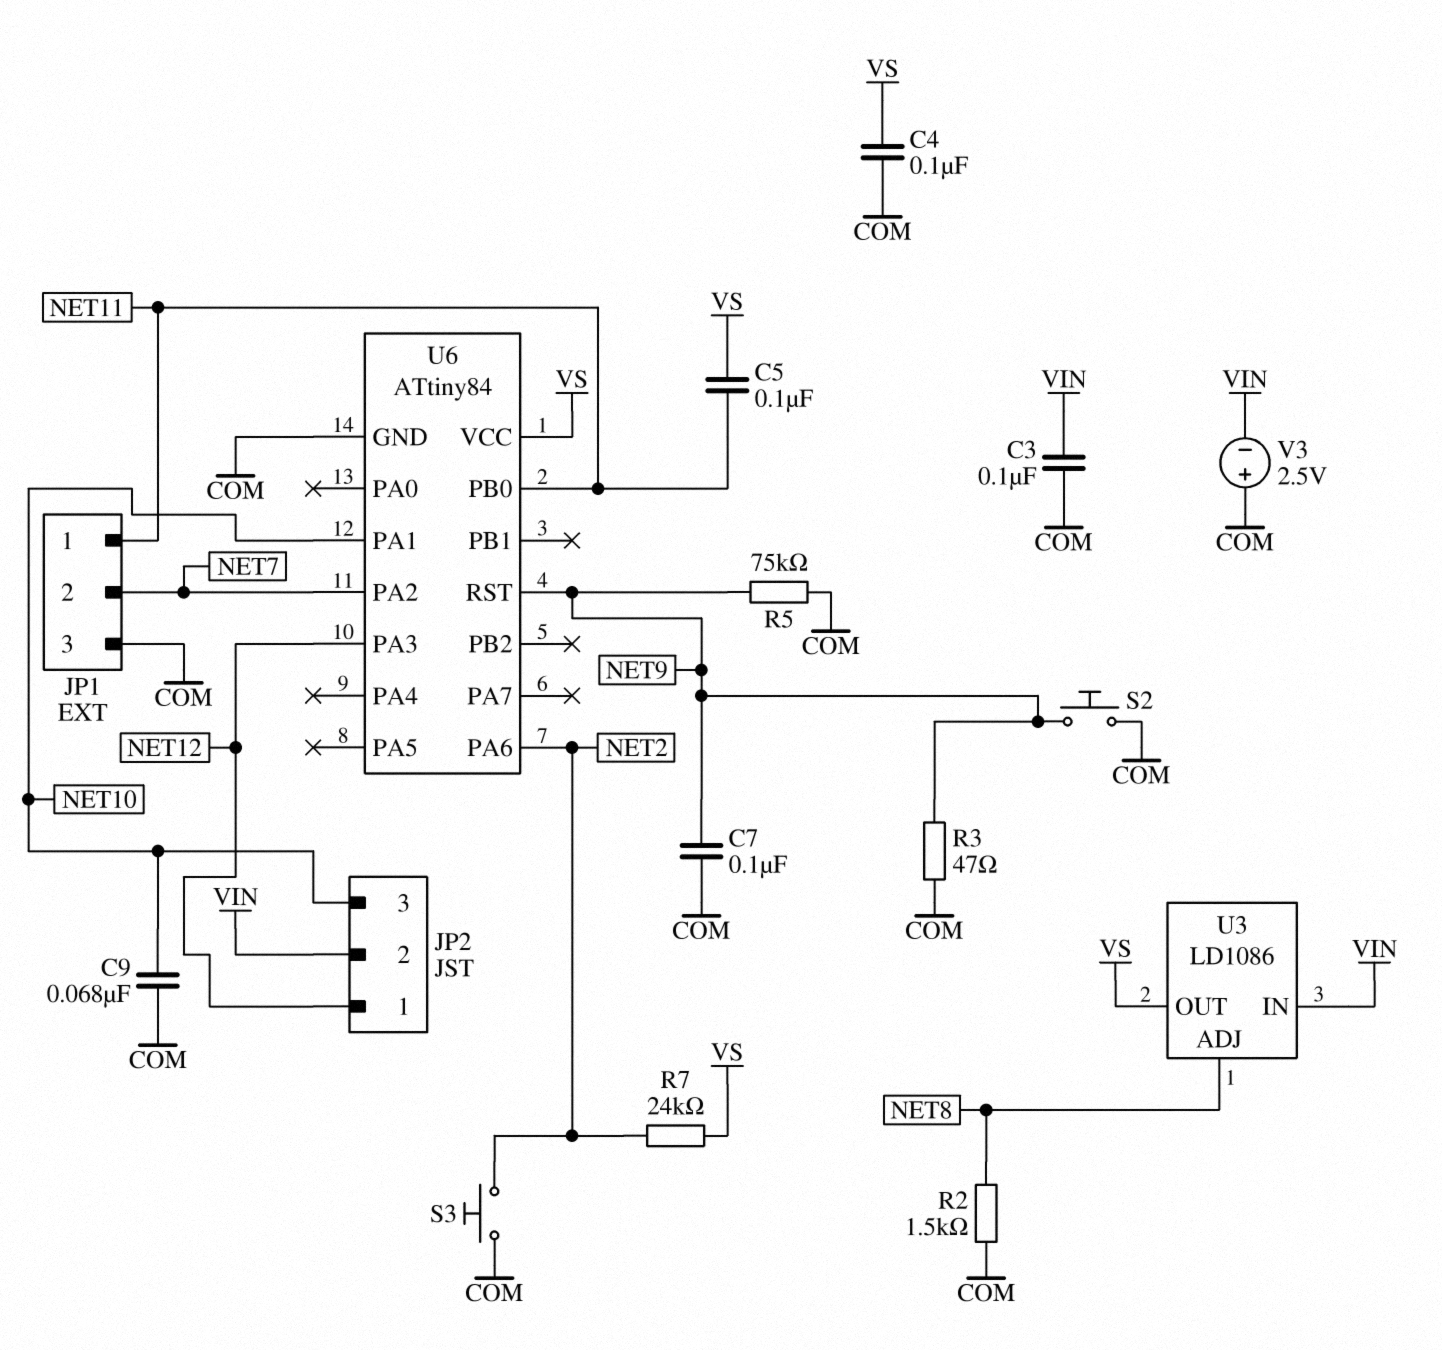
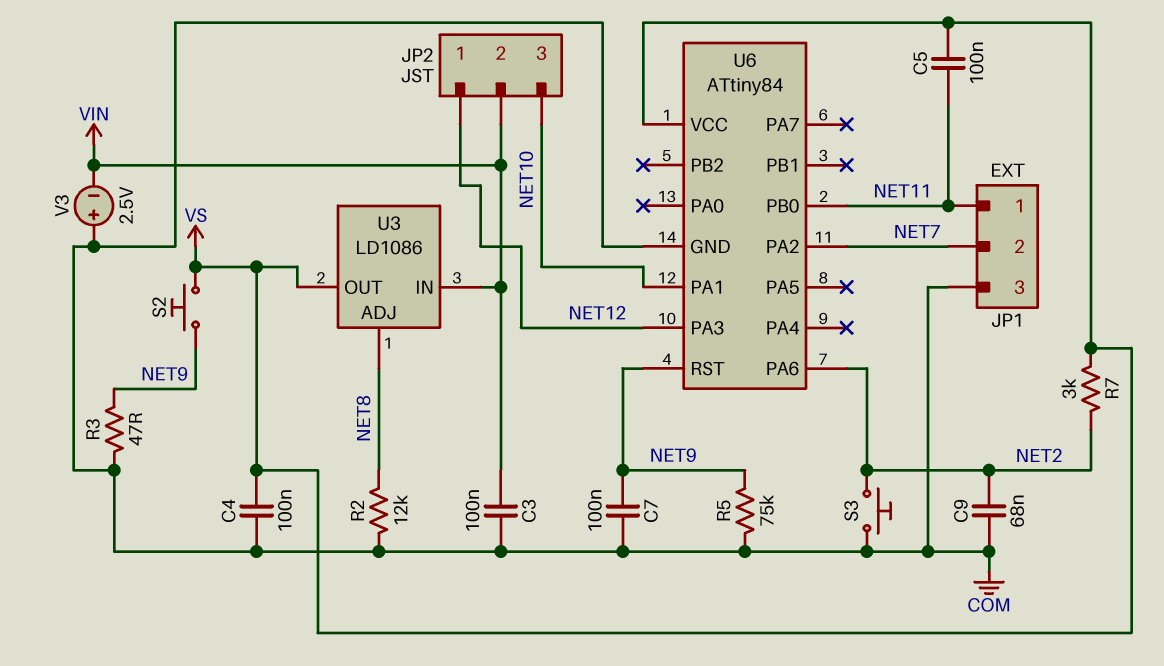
C9: 68nF (COM, NET10) -> 68nF (COM, NET2)
R2: 1.5k (COM, NET8) -> 12k (COM, NET8)
R7: 24k (NET2, VS) -> 3k (NET2, VS)
S2: button (COM, NET9) -> button (NET9, VS)

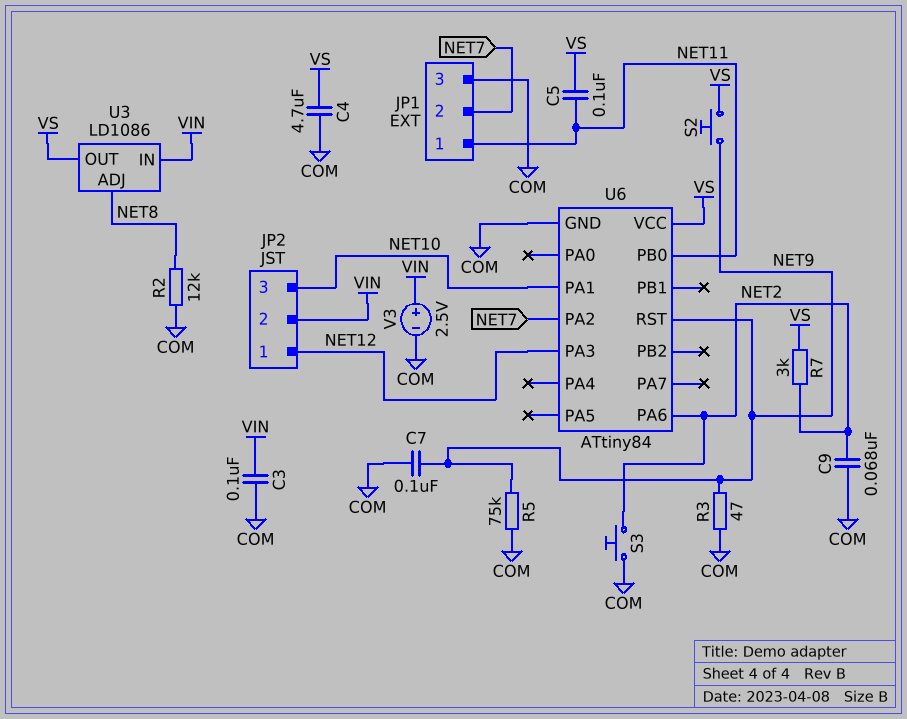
C4: 100nF (COM, VS) -> 4.7uF (COM, VS)
V3: 2.5V (plus COM, minus VIN) -> 2.5V (plus VIN, minus COM)

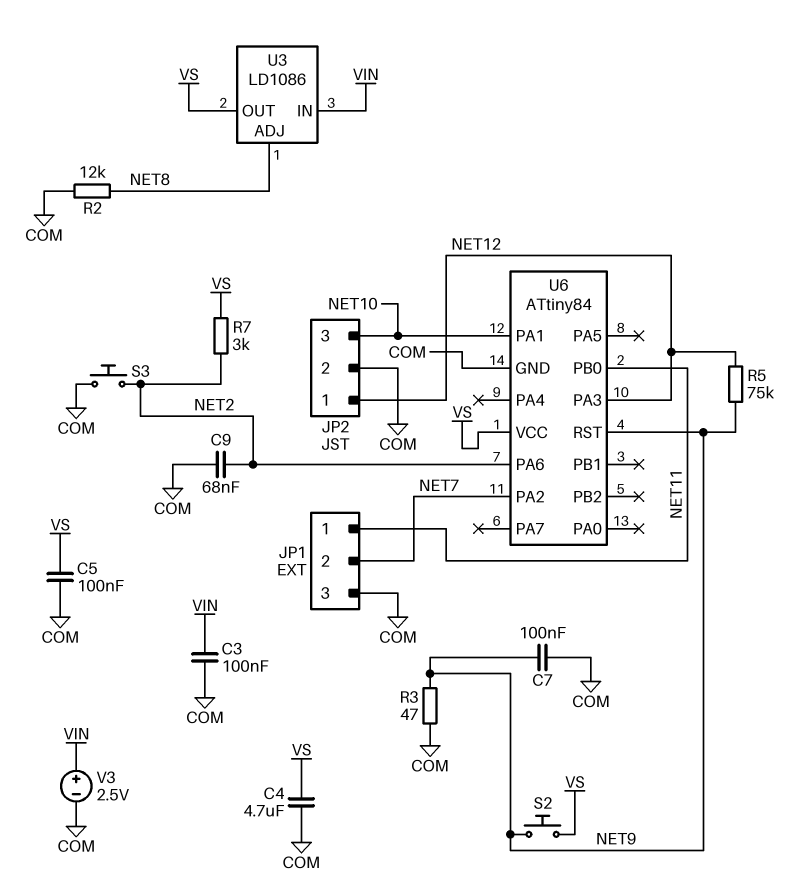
C5: 100nF (NET11, VS) -> 100nF (COM, VS)
JP2 pin 2: VIN -> COM
R5: 75k (COM, NET9) -> 75k (NET9, NET12)

